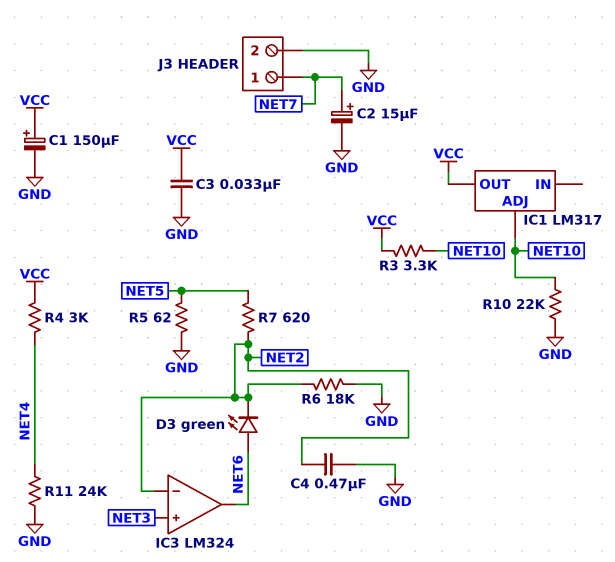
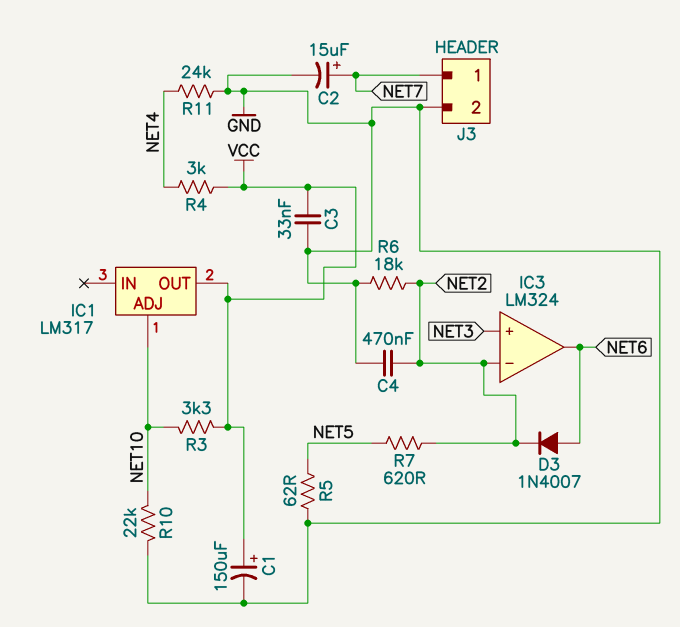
D3: LED green (A NET6, K NET2) -> diode 1N4007 (A NET6, K NET2)

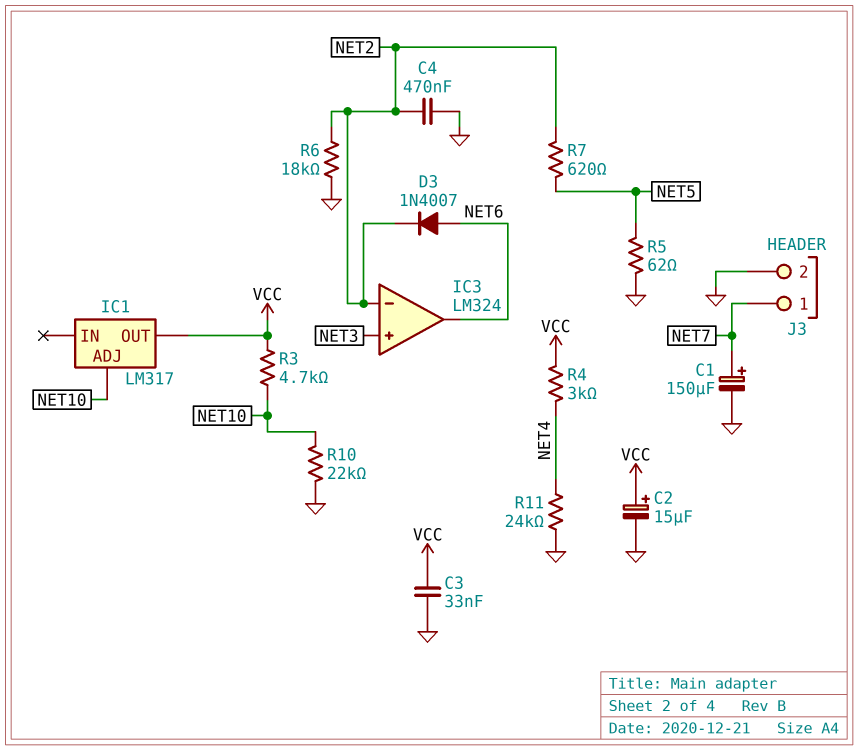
C1: 150uF (plus VCC, minus GND) -> 150uF (plus NET7, minus GND)
C2: 15uF (plus NET7, minus GND) -> 15uF (plus VCC, minus GND)
R3: 3.3k (NET10, VCC) -> 4.7k (NET10, VCC)

